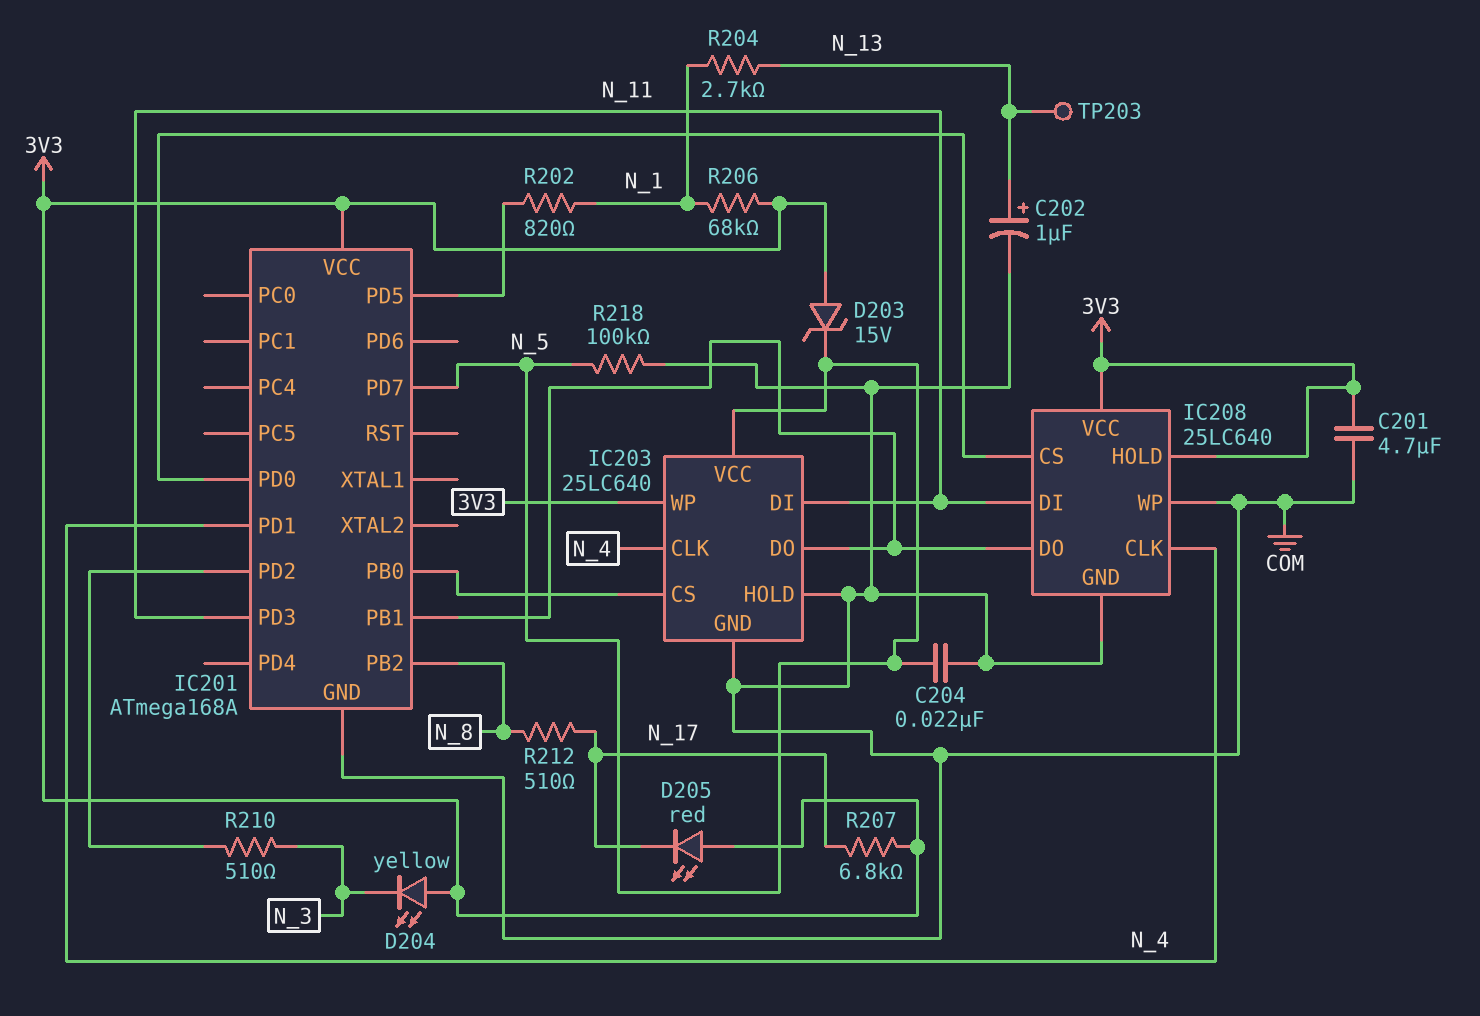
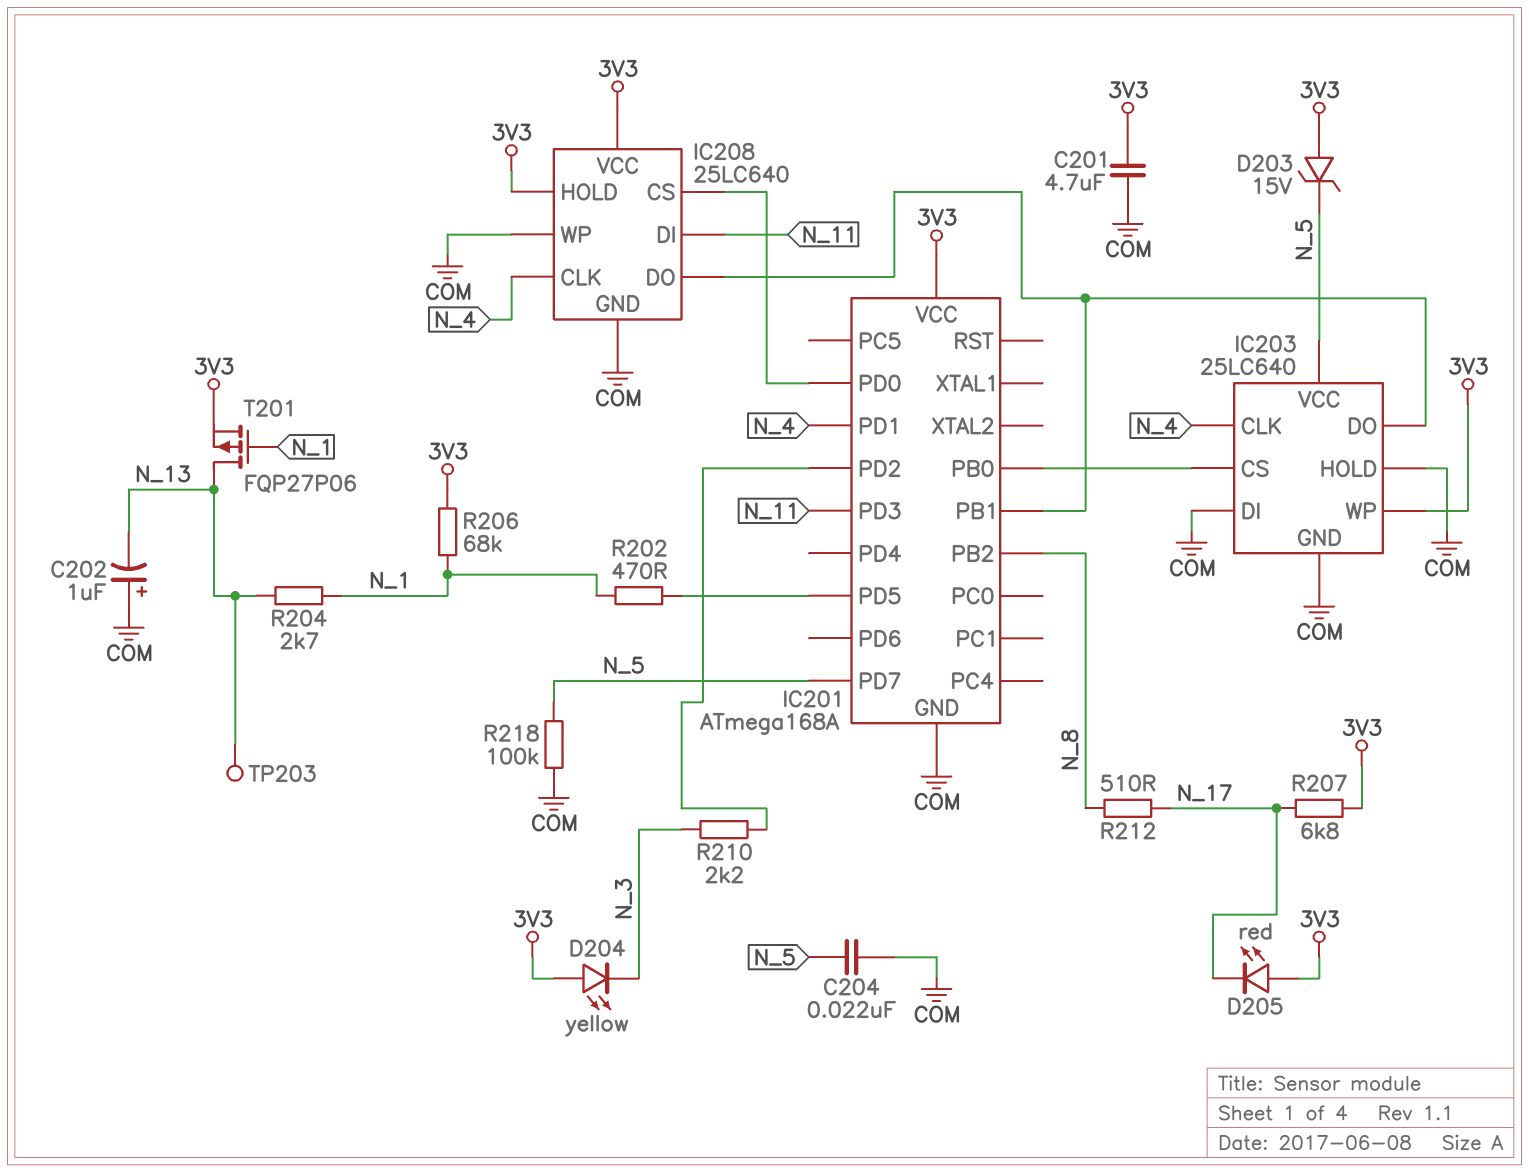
C202: 1uF (plus N_13, minus COM) -> 1uF (plus COM, minus N_13)
IC203 pin DI: N_11 -> COM
R202: 820 (IC201/PD5, N_1) -> 470 (IC201/PD5, N_1)
R210: 510 (IC201/PD2, N_3) -> 2.2k (IC201/PD2, N_3)
T201: none -> PMOS FQP27P06 (G N_1, D N_13, S 3V3)

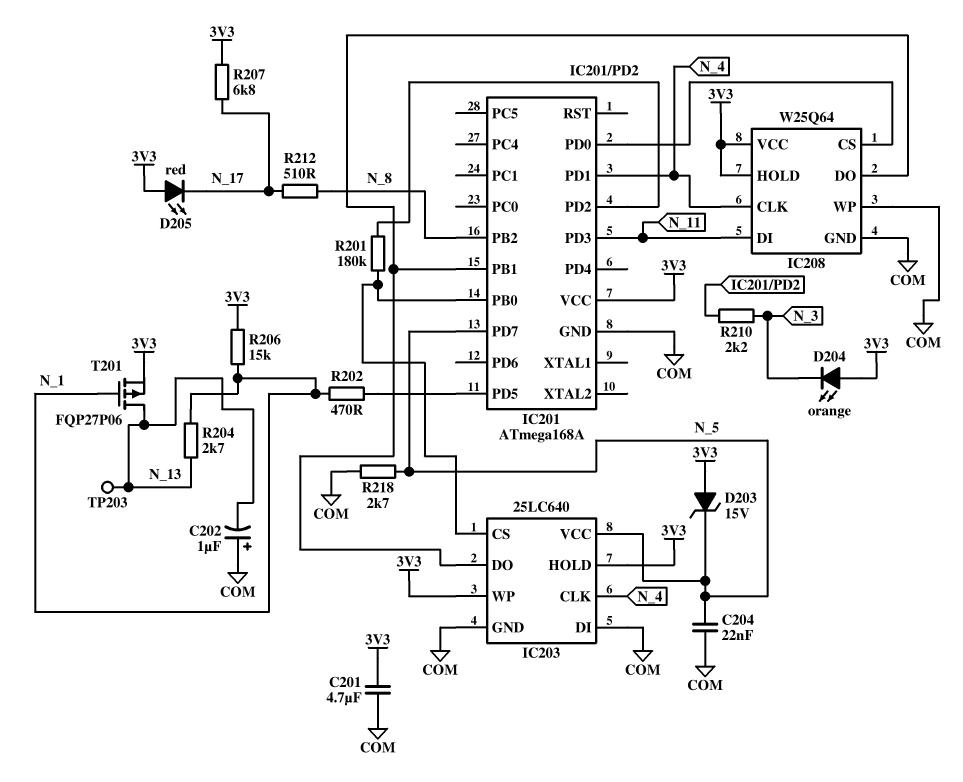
D204: LED yellow (A 3V3, K N_3) -> LED orange (A 3V3, K N_3)
IC203 pin HOLD: COM -> 3V3
IC208: 25LC640 -> W25Q64
R201: none -> 180k (IC201/PB0, IC201/PD2)
R206: 68k (3V3, N_1) -> 15k (3V3, N_1)
R218: 100k (COM, N_5) -> 2.7k (COM, N_5)

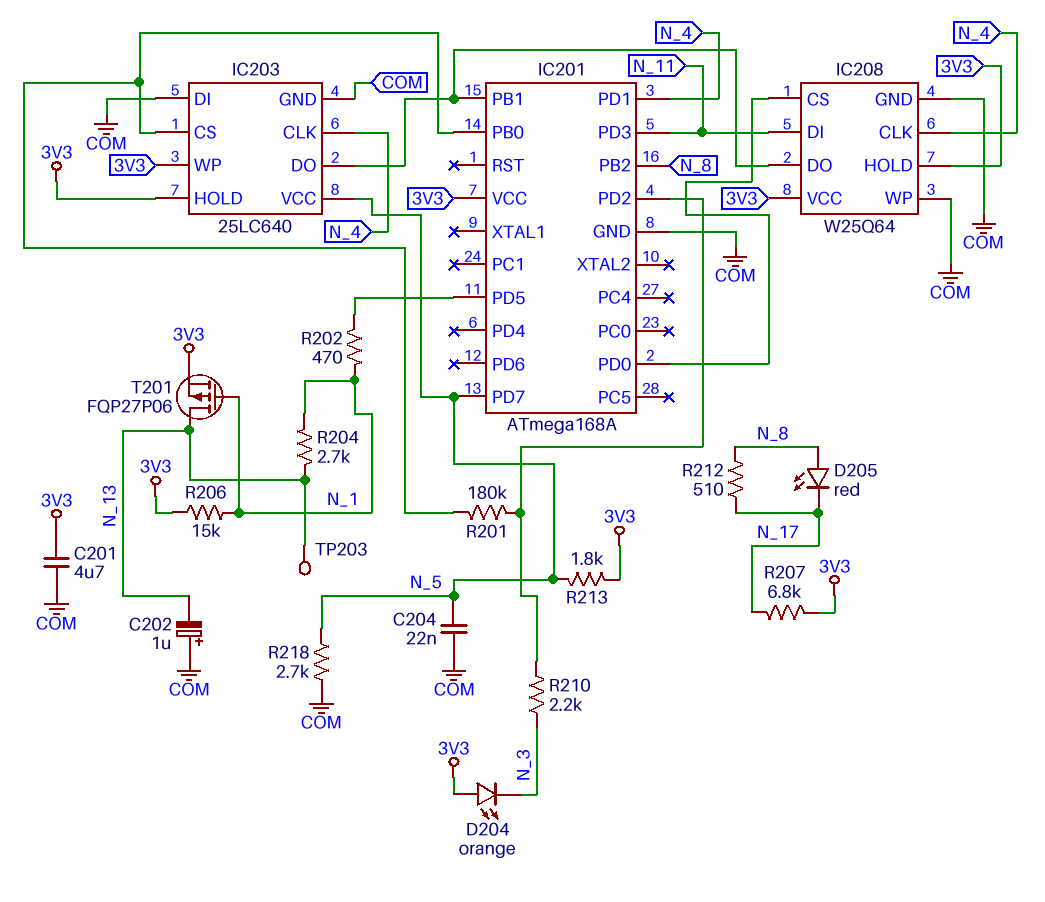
D203: zener 15V (A 3V3, K N_5) -> none
D205: LED red (A 3V3, K N_17) -> LED red (A N_8, K N_17)
R213: none -> 1.8k (3V3, N_5)

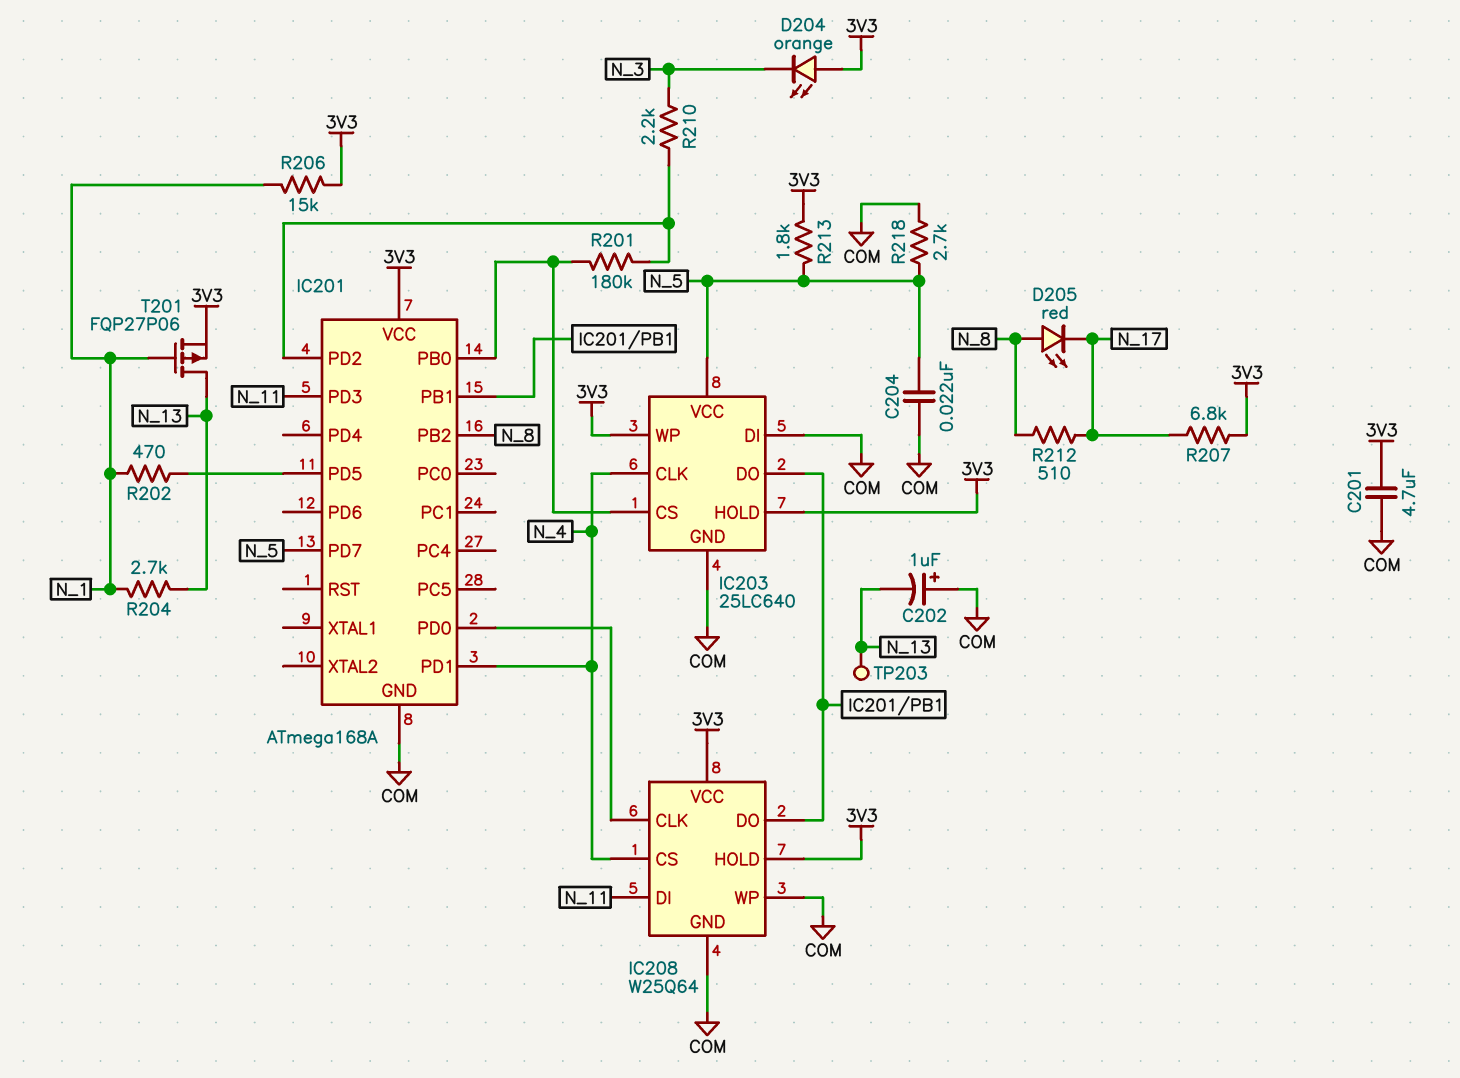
IC208 pin CLK: N_4 -> IC201/PD0
IC208 pin CS: IC201/PD0 -> N_4

